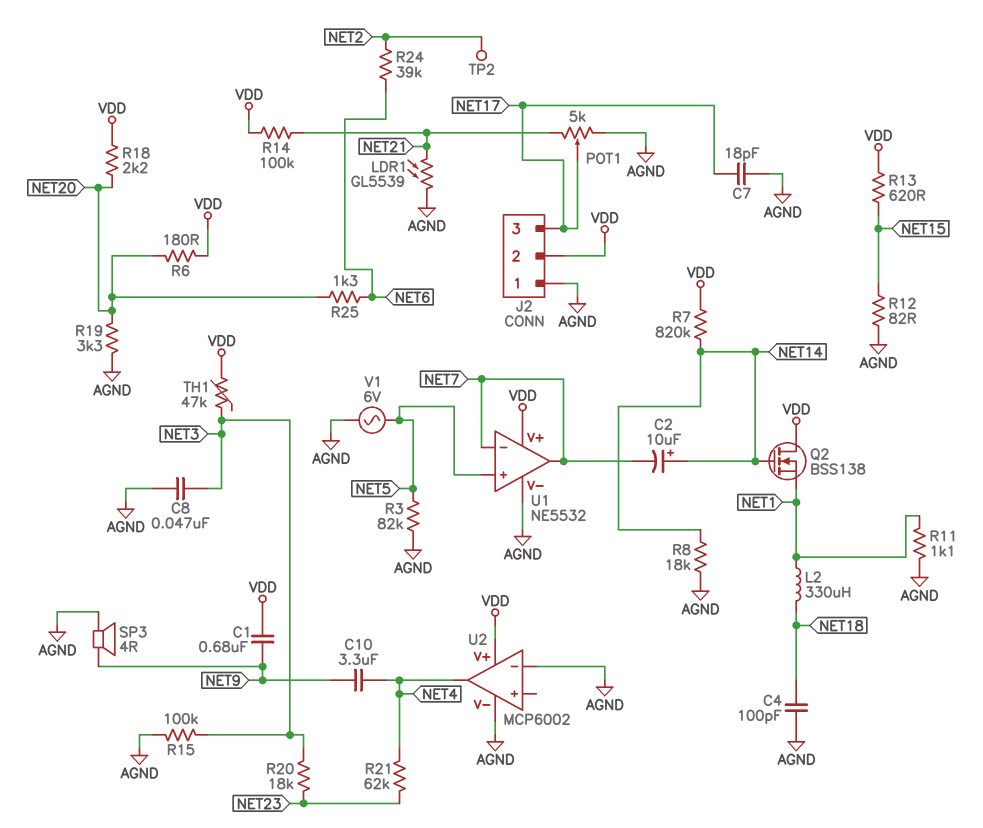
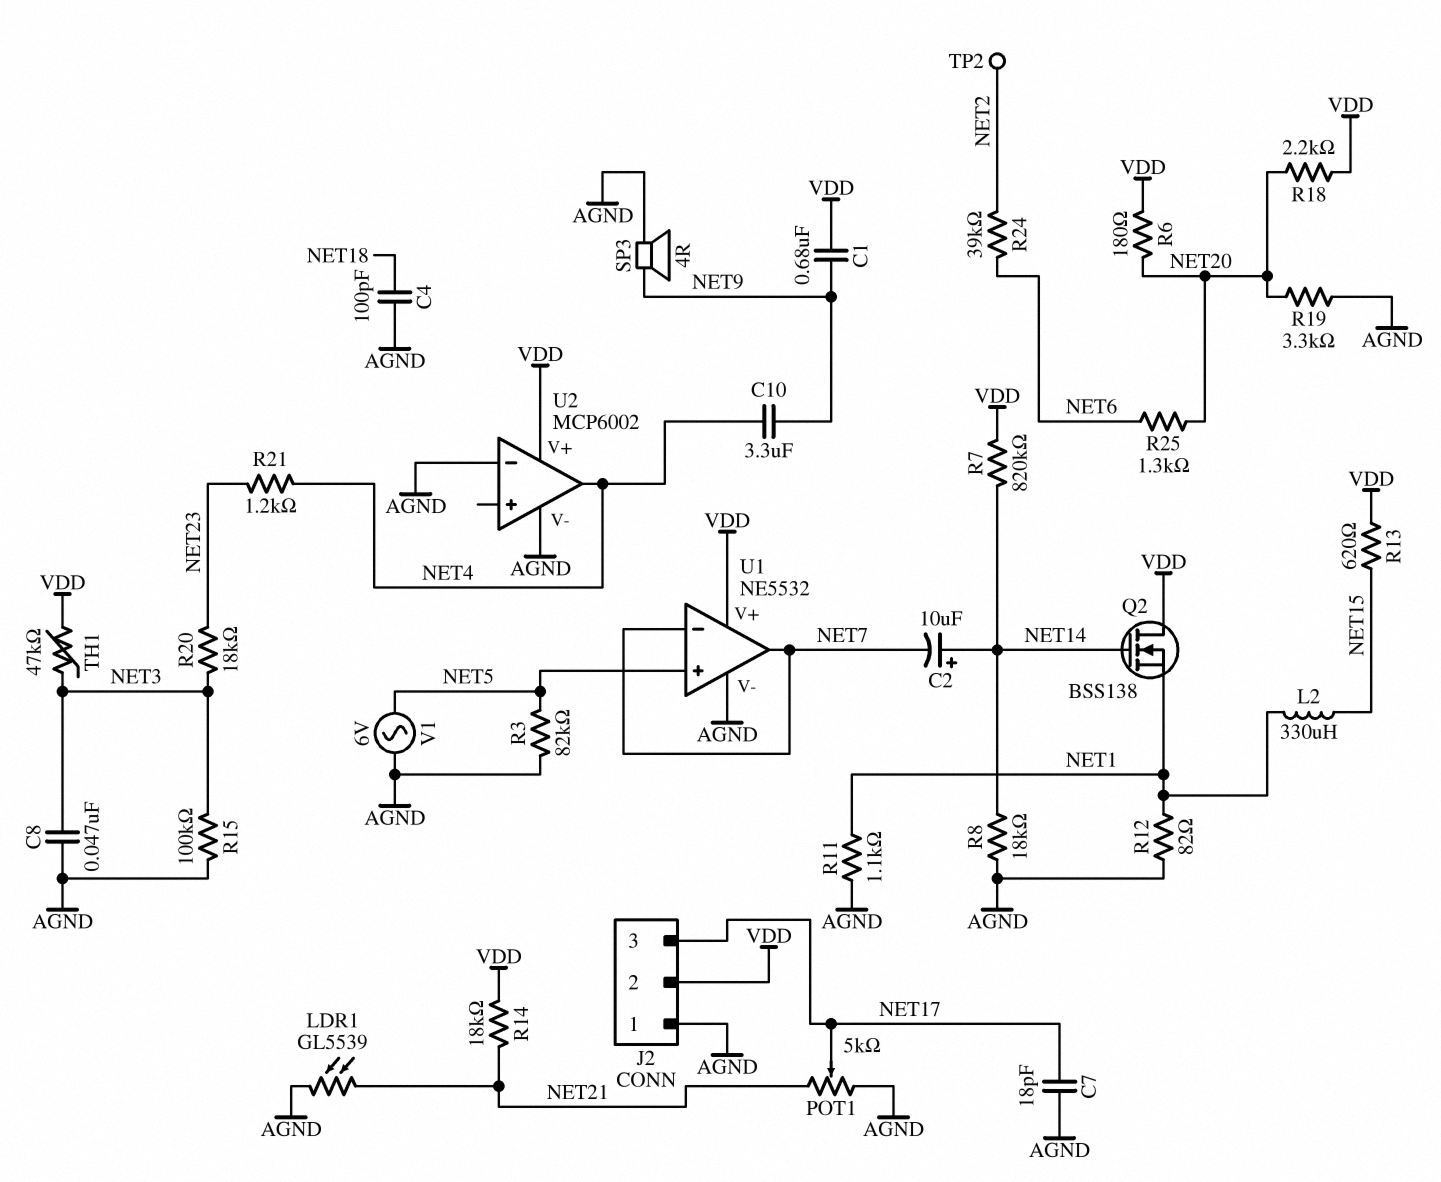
L2: 330uH (NET1, NET18) -> 330uH (NET1, NET15)
R12: 82 (AGND, NET15) -> 82 (AGND, NET1)
R14: 100k (NET21, VDD) -> 18k (NET21, VDD)
R21: 62k (NET4, NET23) -> 1.2k (NET4, NET23)

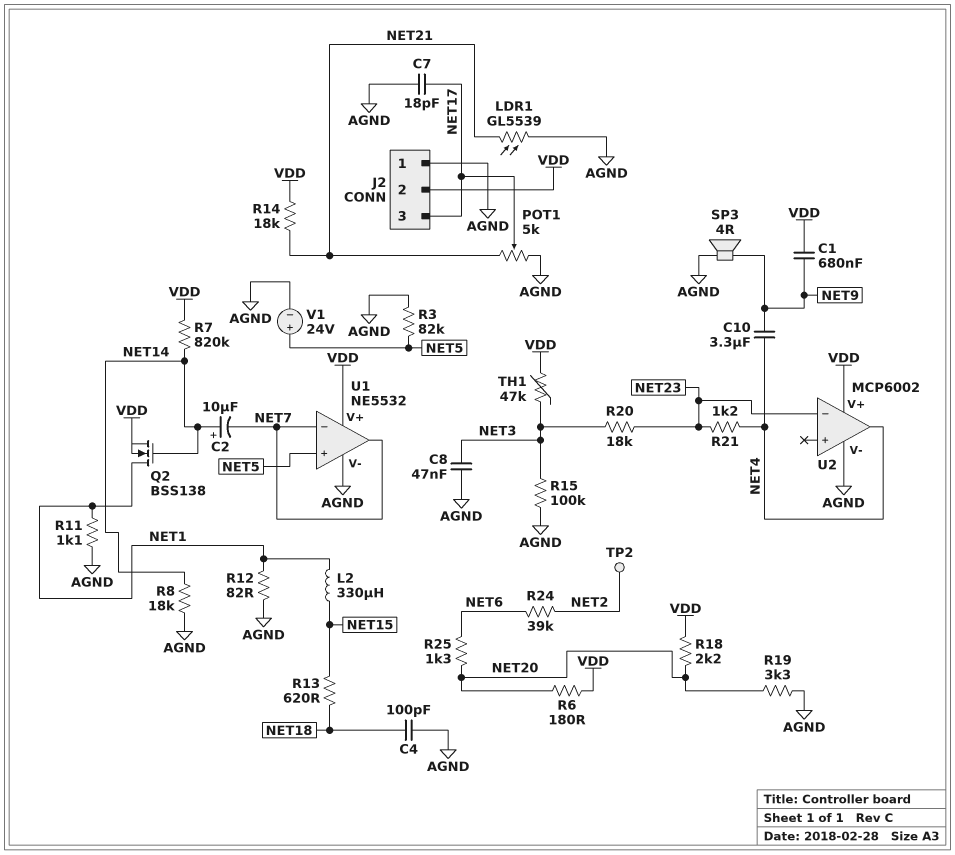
Q2: NMOS BSS138 (G NET14, D VDD, S NET1) -> NMOS BSS138 (G NET14, D NET1, S VDD)
R13: 620 (NET15, VDD) -> 620 (NET15, NET18)
U2 pin in-: AGND -> NET23
V1: AC 6V (AGND, NET5) -> 24V (plus NET5, minus AGND)

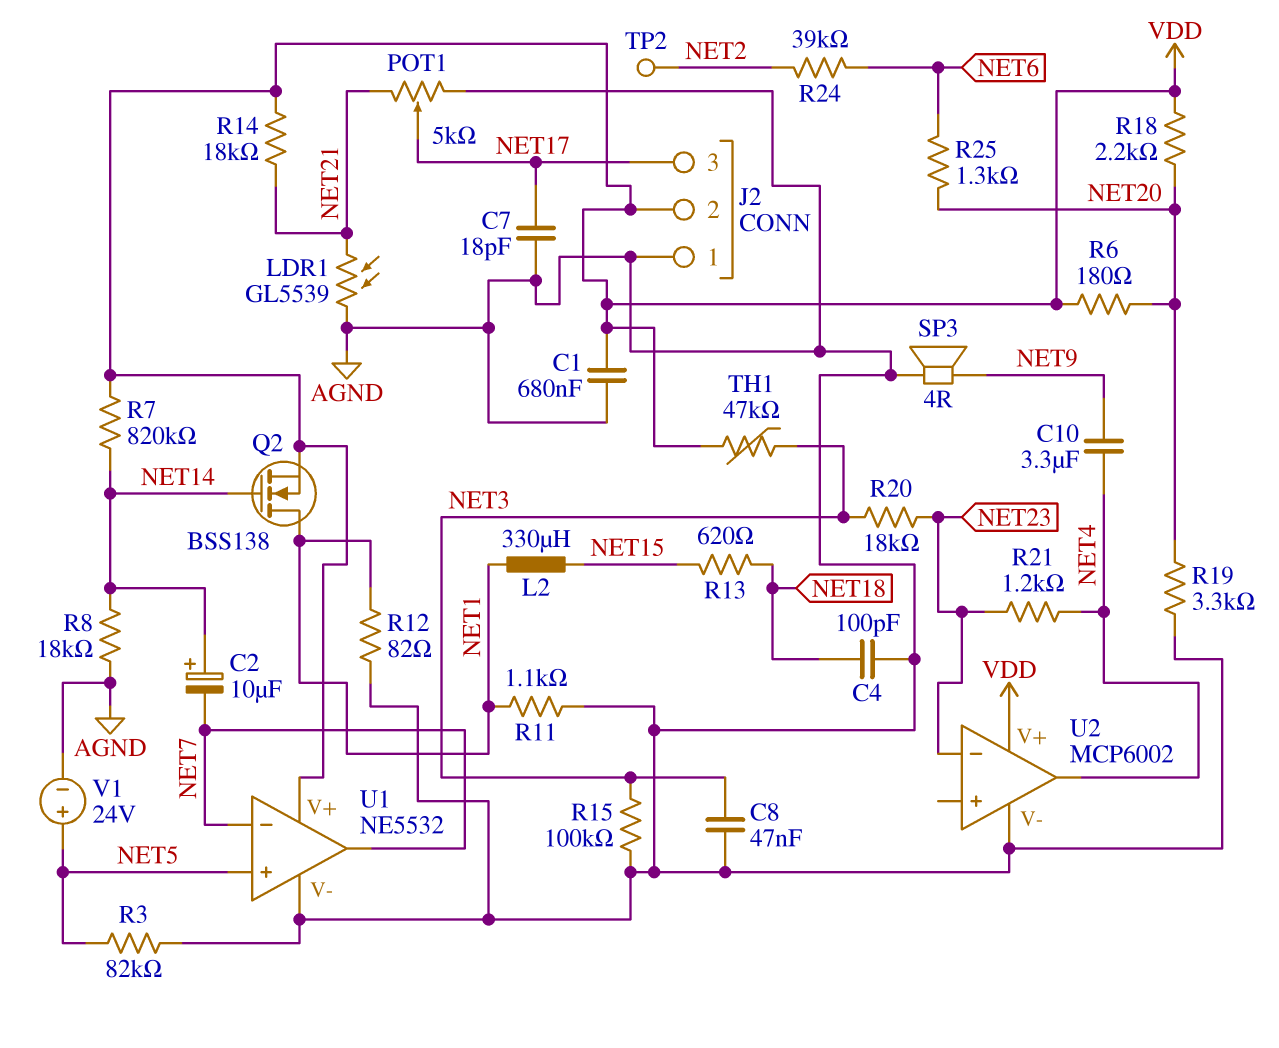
C1: 680nF (NET9, VDD) -> 680nF (AGND, VDD)

